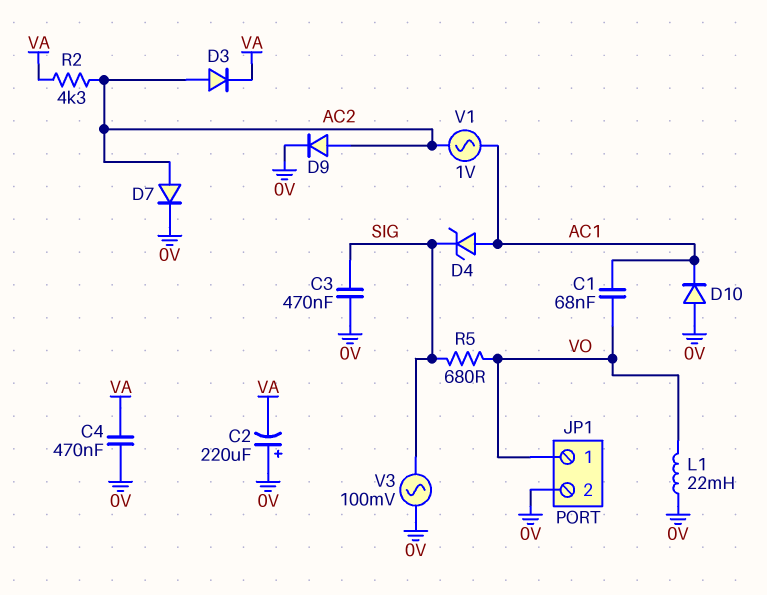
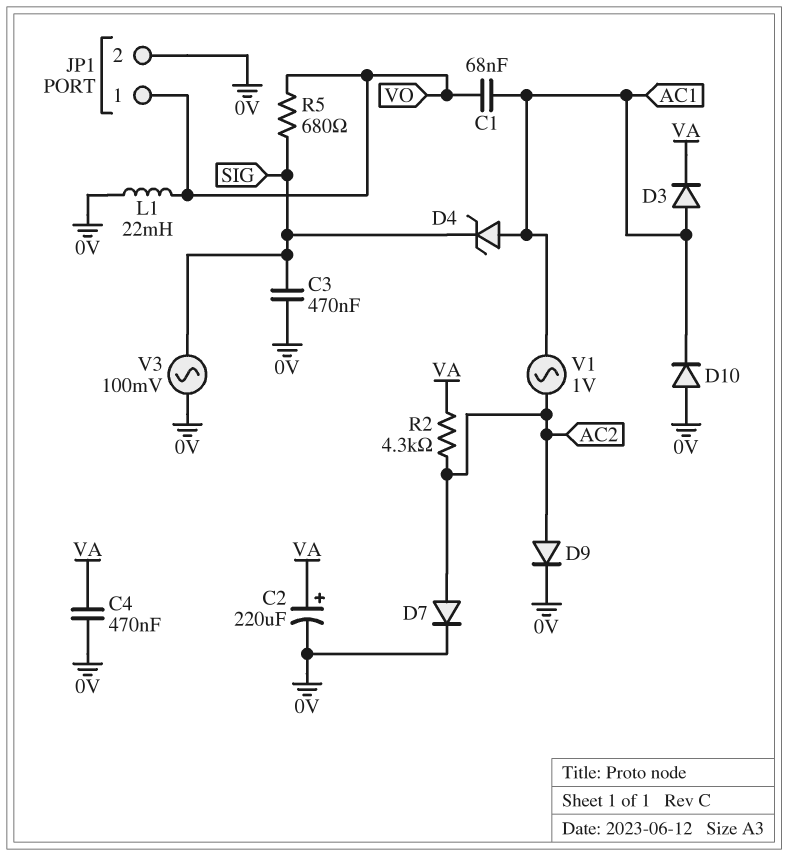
C2: 220uF (plus 0V, minus VA) -> 220uF (plus VA, minus 0V)
D3: diode (A AC2, K VA) -> diode (A AC1, K VA)

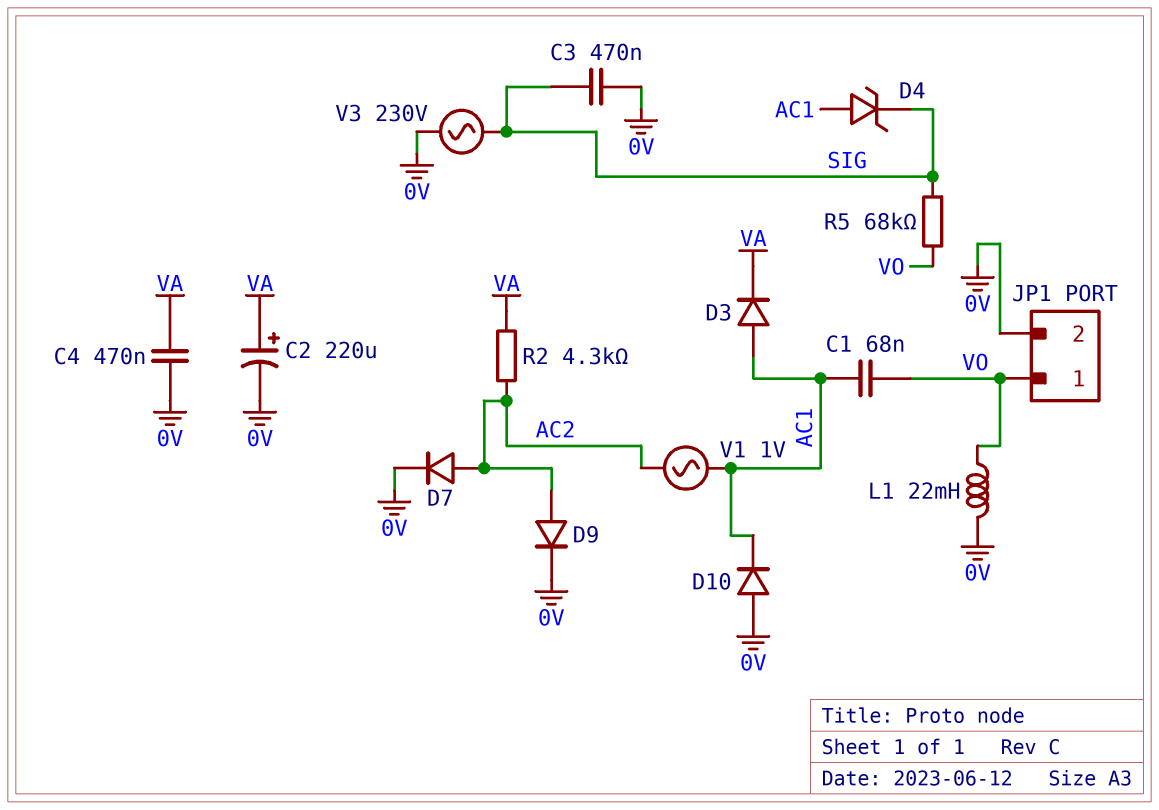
R5: 680 (SIG, VO) -> 68k (SIG, VO)
V3: AC 100mV (0V, SIG) -> AC 230V (0V, SIG)

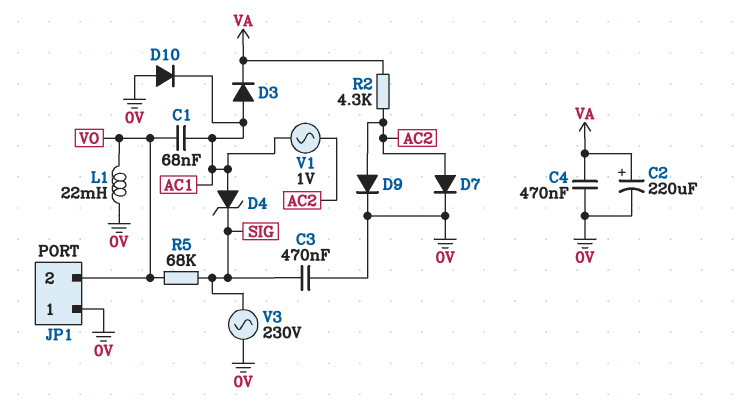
JP1 pin 1: VO -> 0V
JP1 pin 2: 0V -> VO

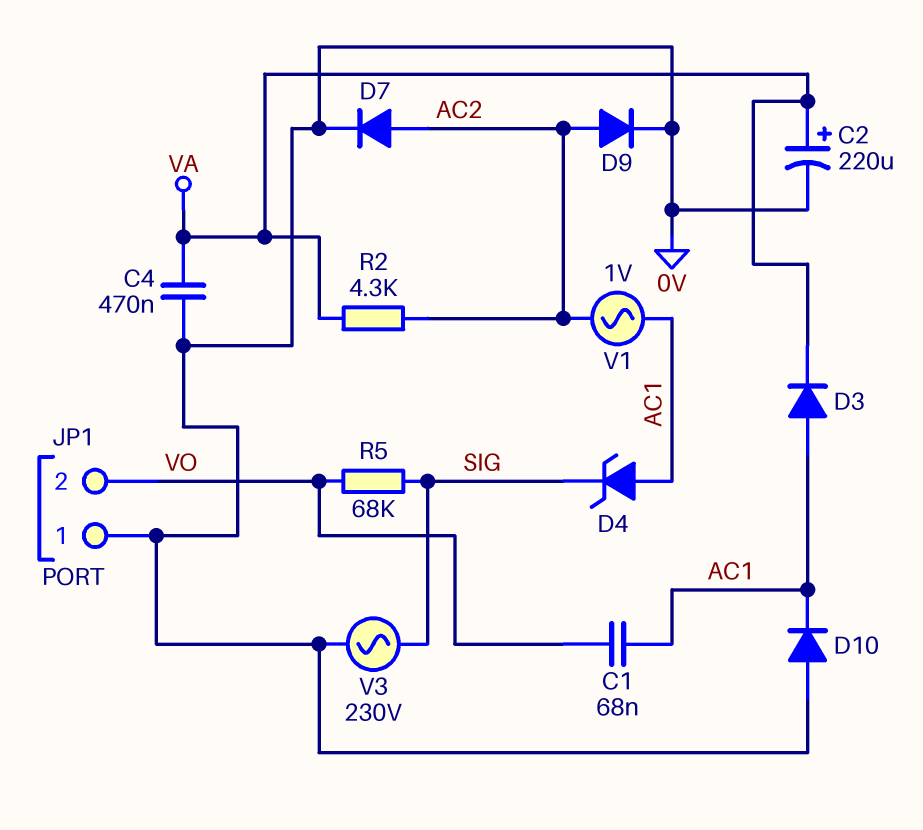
C3: 470nF (0V, SIG) -> none
L1: 22mH (0V, VO) -> none

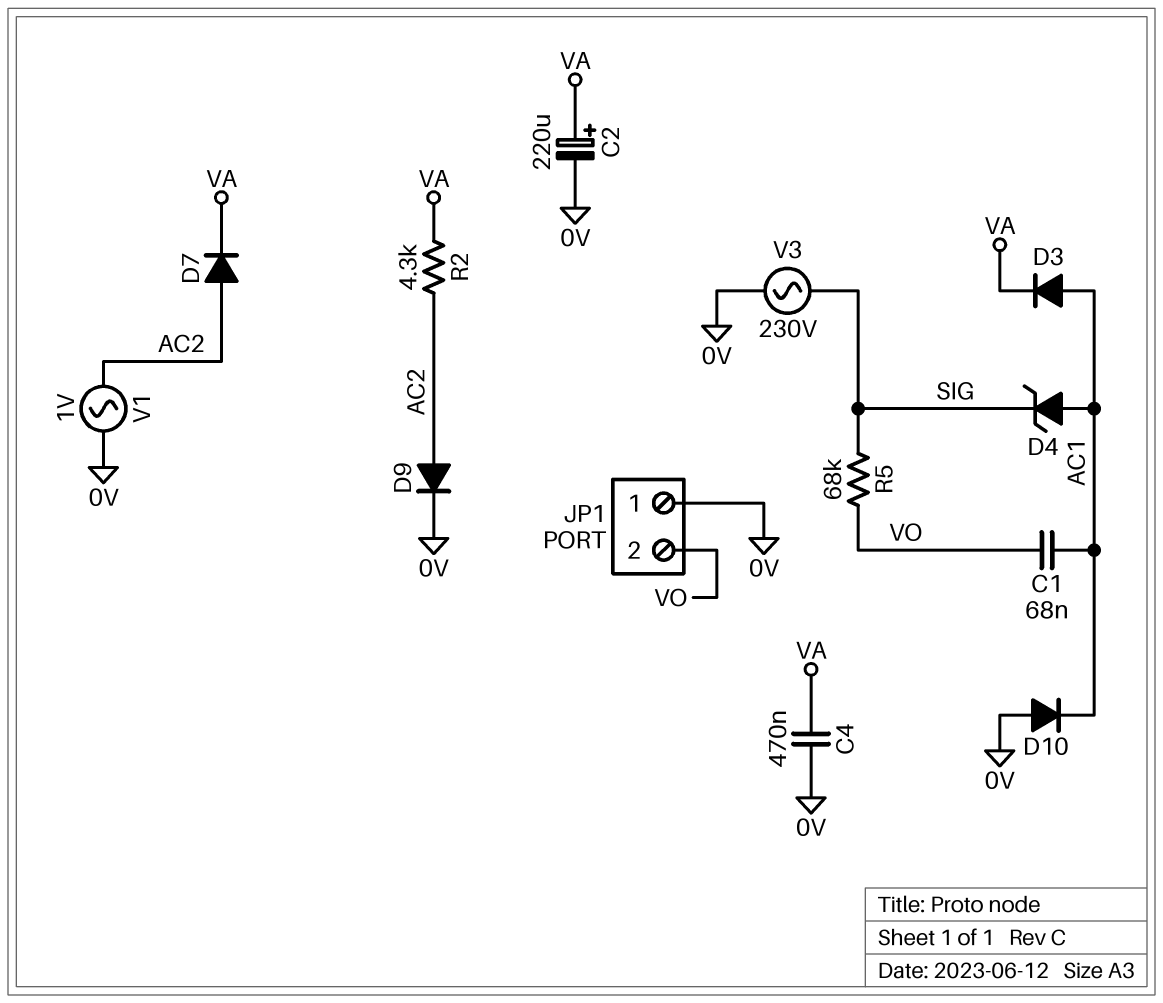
D7: diode (A AC2, K 0V) -> diode (A AC2, K VA)
V1: AC 1V (AC1, AC2) -> AC 1V (0V, AC2)

